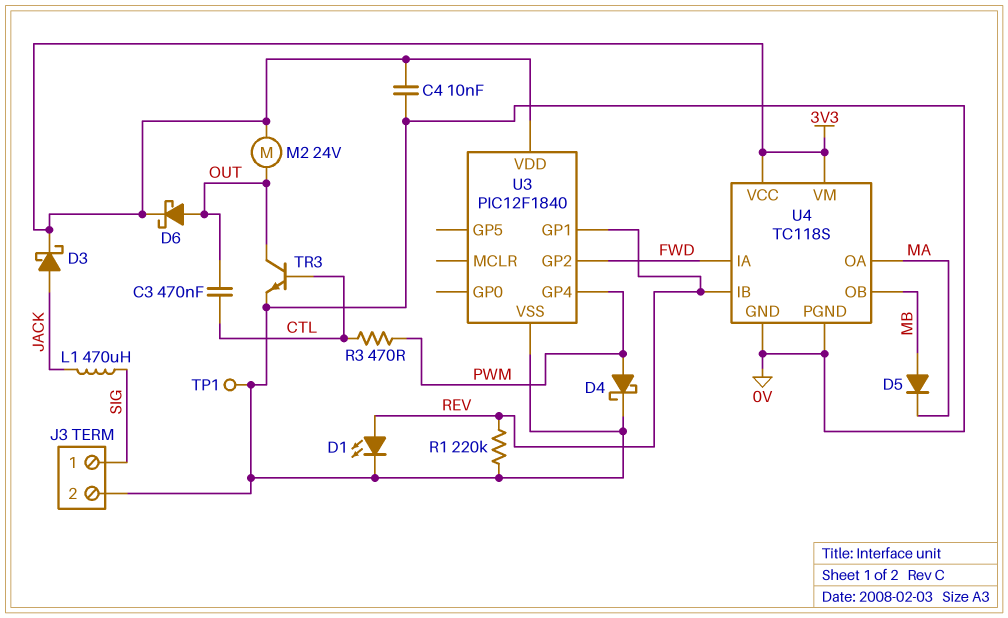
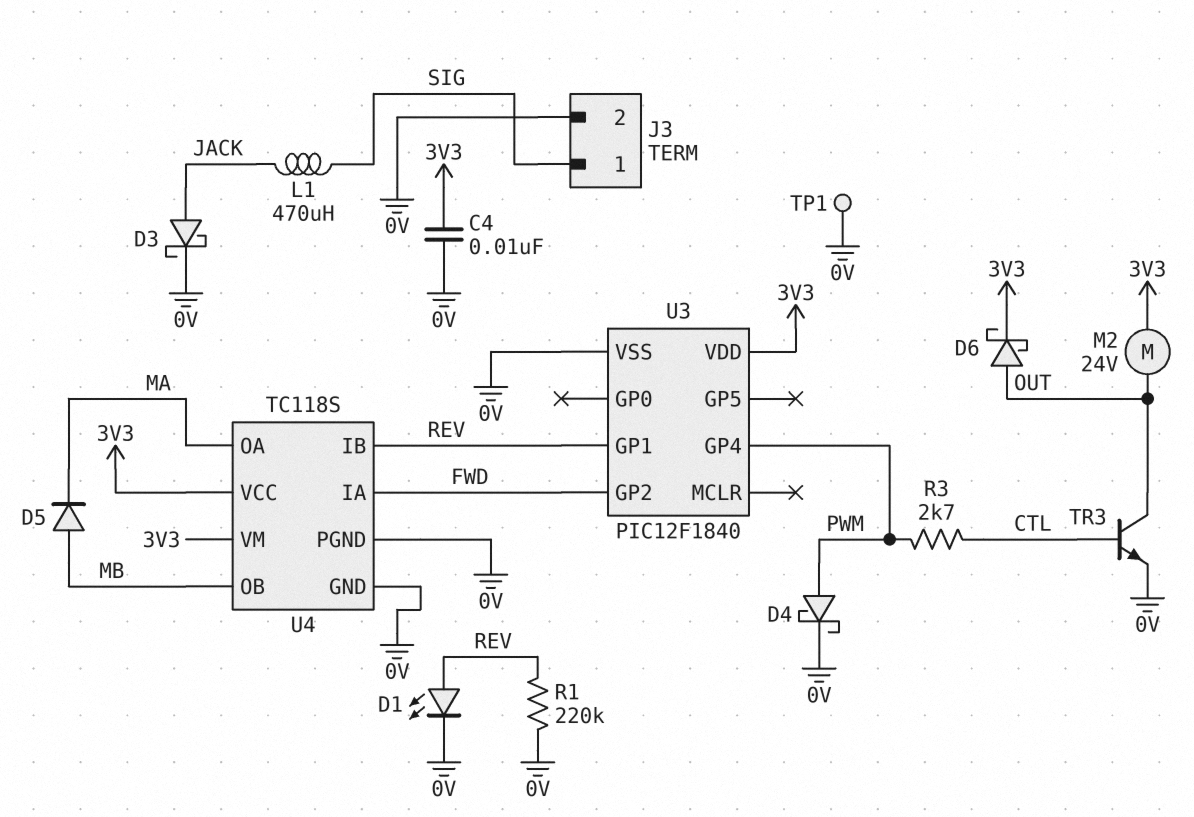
C3: 470nF (CTL, OUT) -> none
D3: schottky (A JACK, K 3V3) -> schottky (A JACK, K 0V)
R3: 470 (CTL, PWM) -> 2.7k (CTL, PWM)

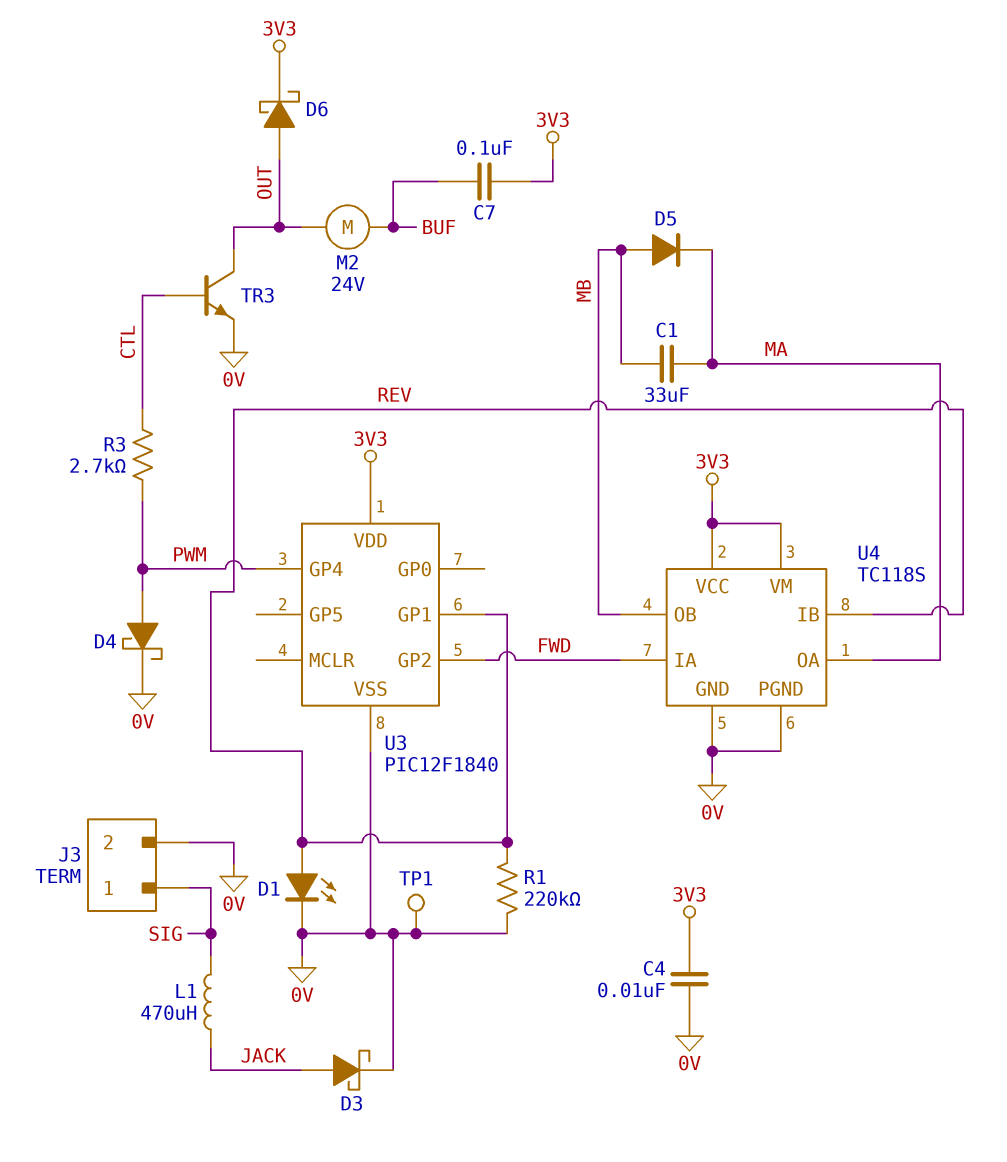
C1: none -> 33uF (MA, MB)
C7: none -> 100nF (3V3, BUF)
M2: motor 24V (3V3, OUT) -> motor 24V (BUF, OUT)

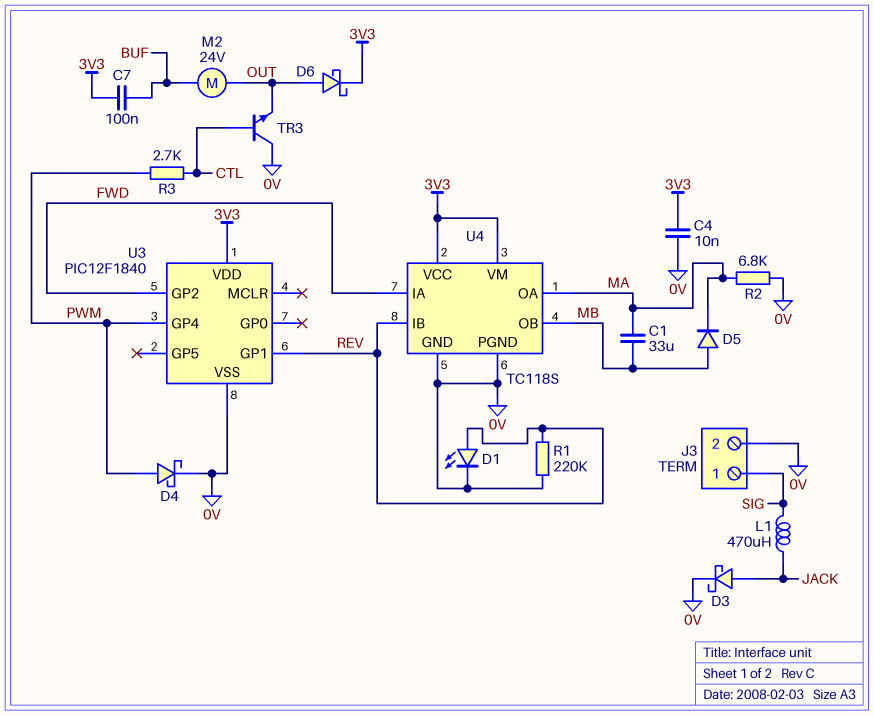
R2: none -> 6.8k (0V, MA)
TP1: test point (0V) -> none
TR3: NPN (B CTL, C OUT, E 0V) -> NPN (B CTL, C 0V, E OUT)

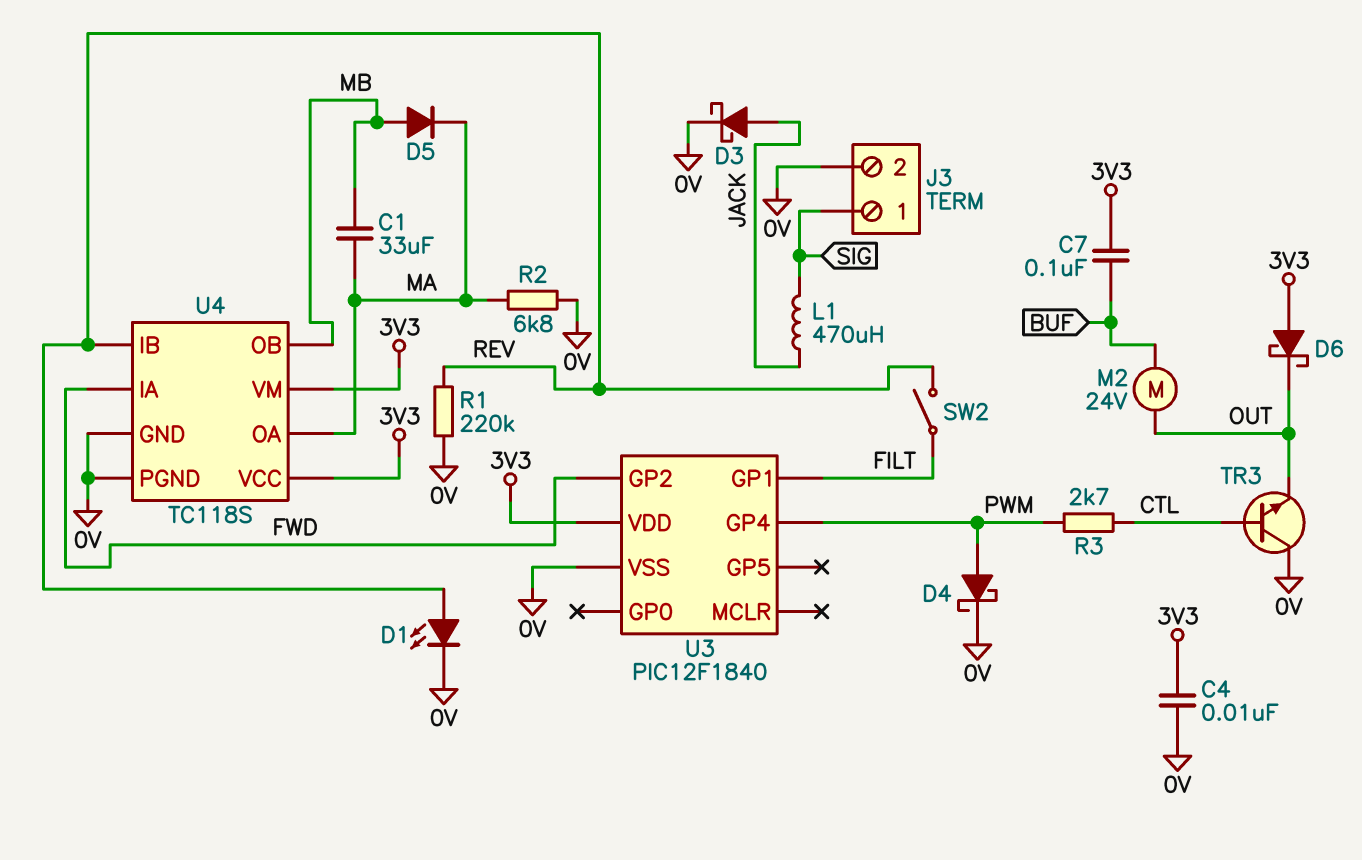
D6: schottky (A OUT, K 3V3) -> schottky (A 3V3, K OUT)
SW2: none -> switch (FILT, REV)
U3 pin GP1: REV -> FILT

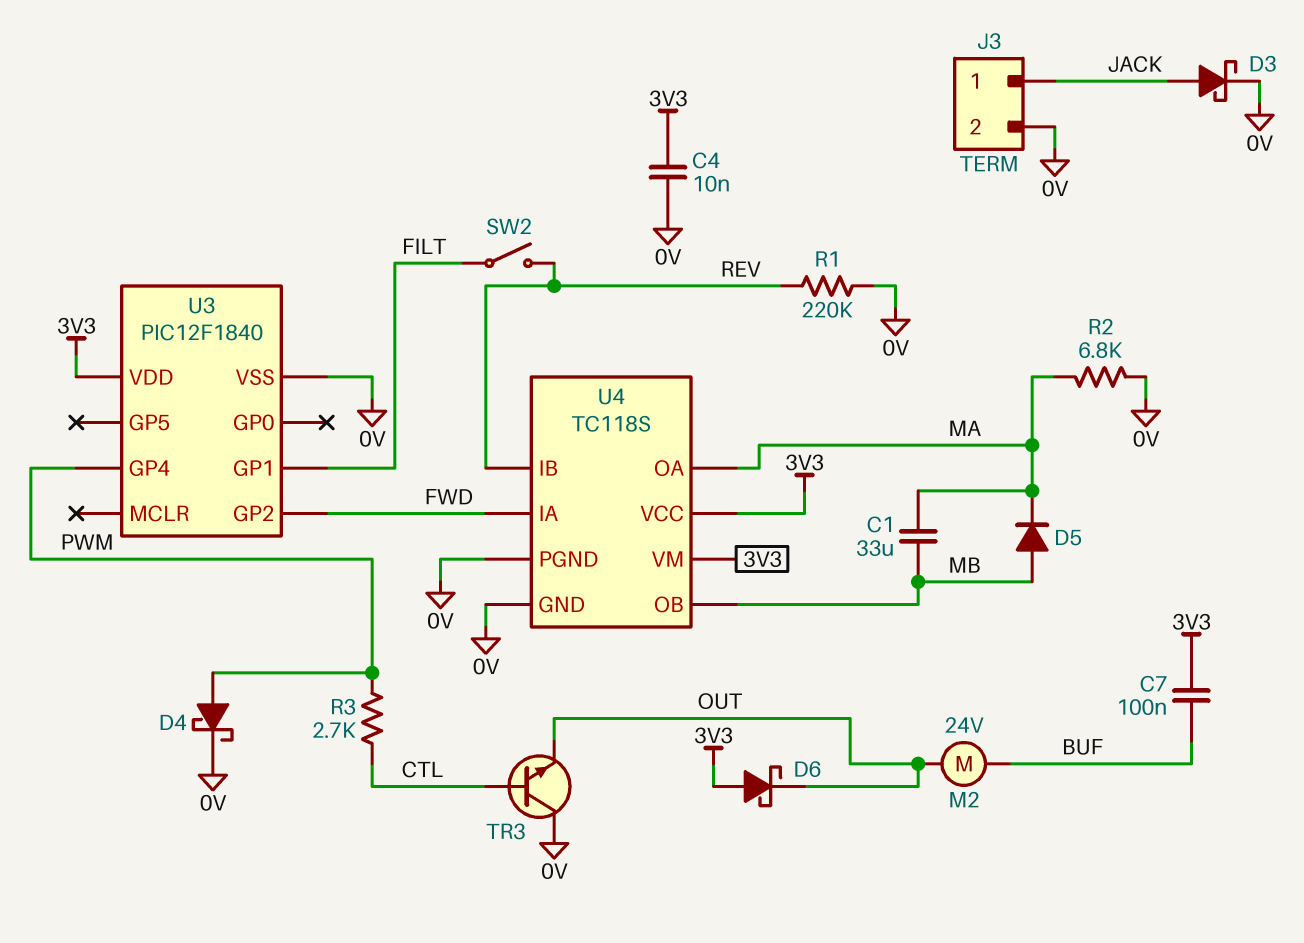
D1: LED (A REV, K 0V) -> none
J3 pin 1: SIG -> JACK
L1: 470uH (JACK, SIG) -> none

